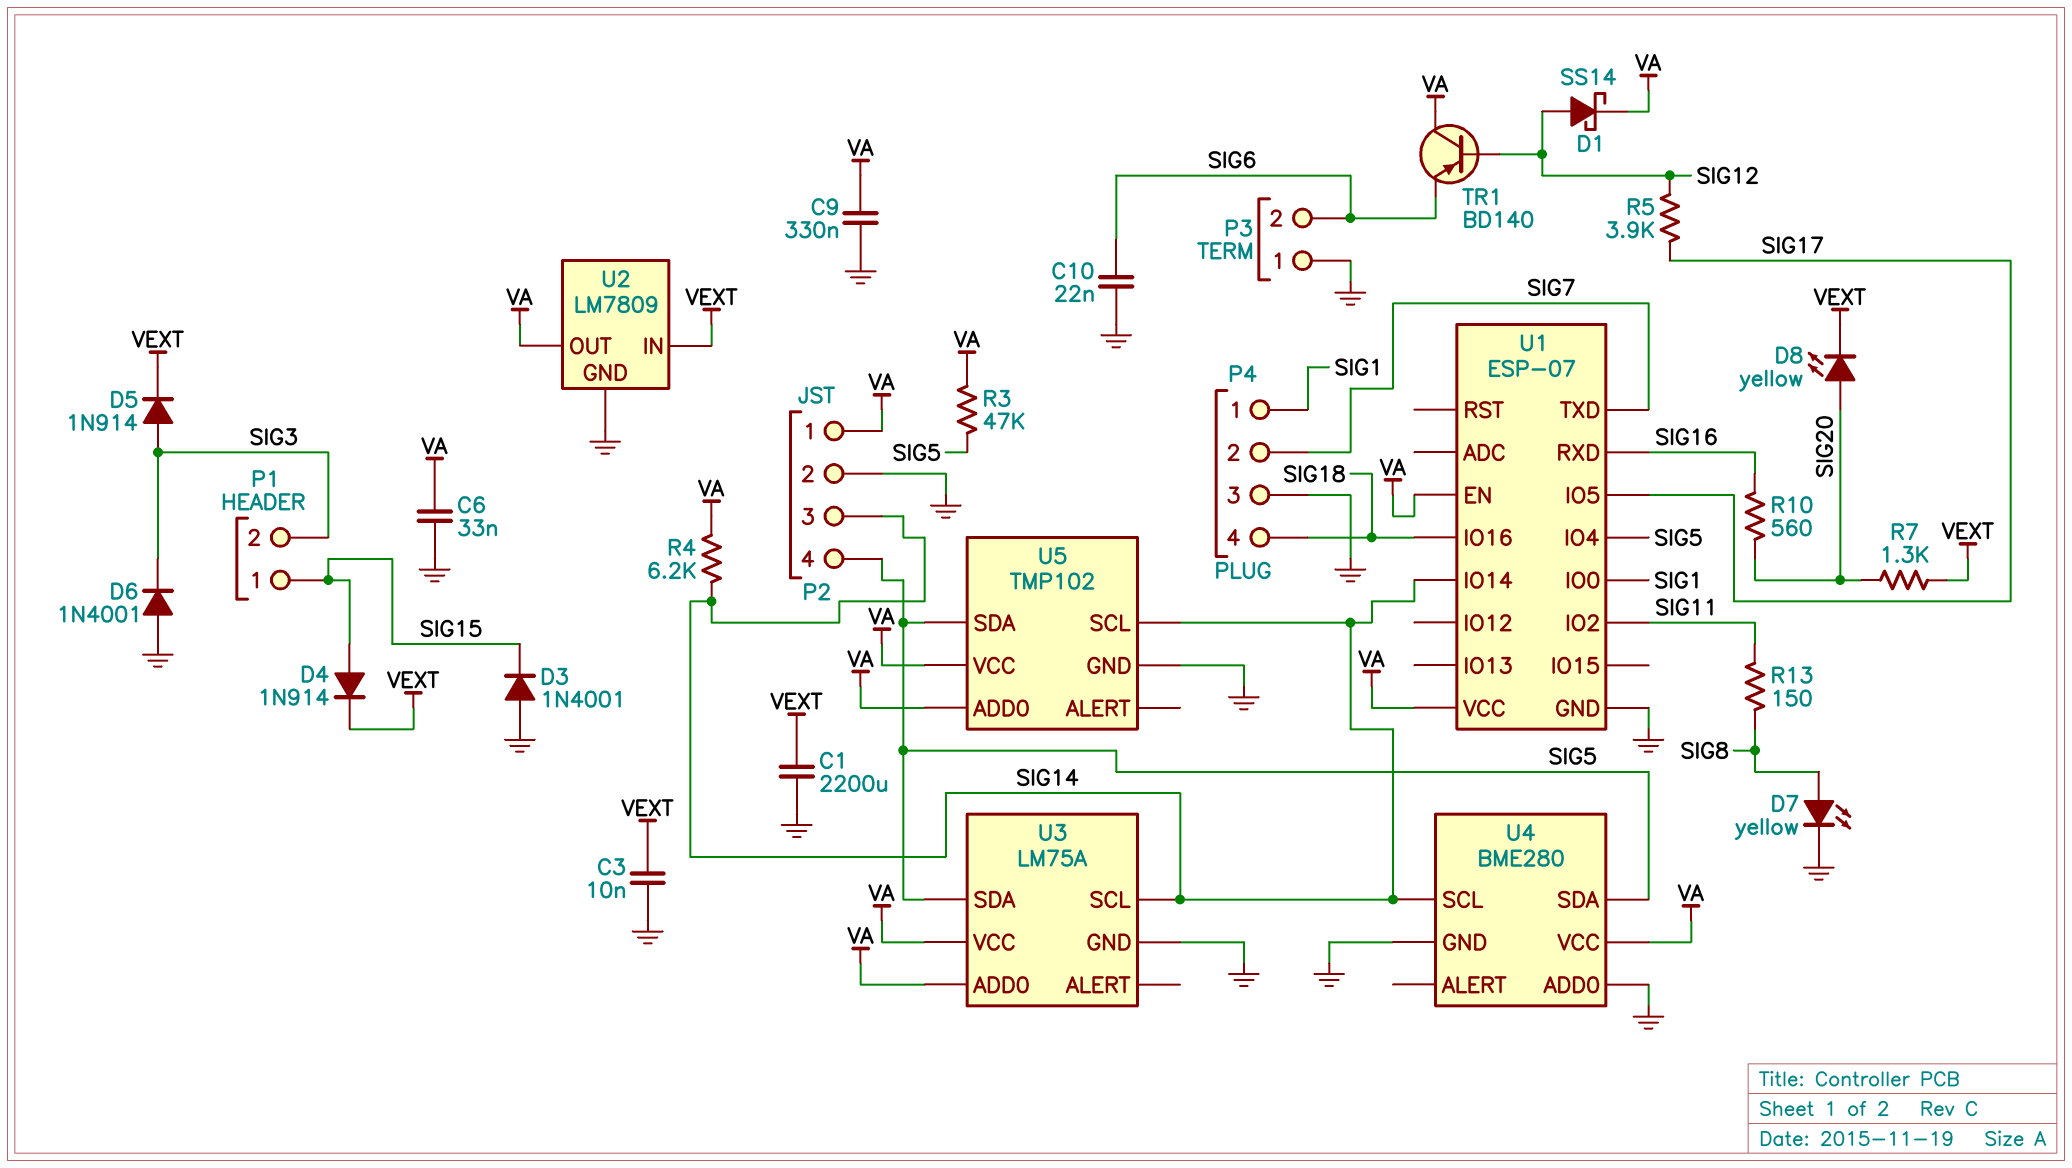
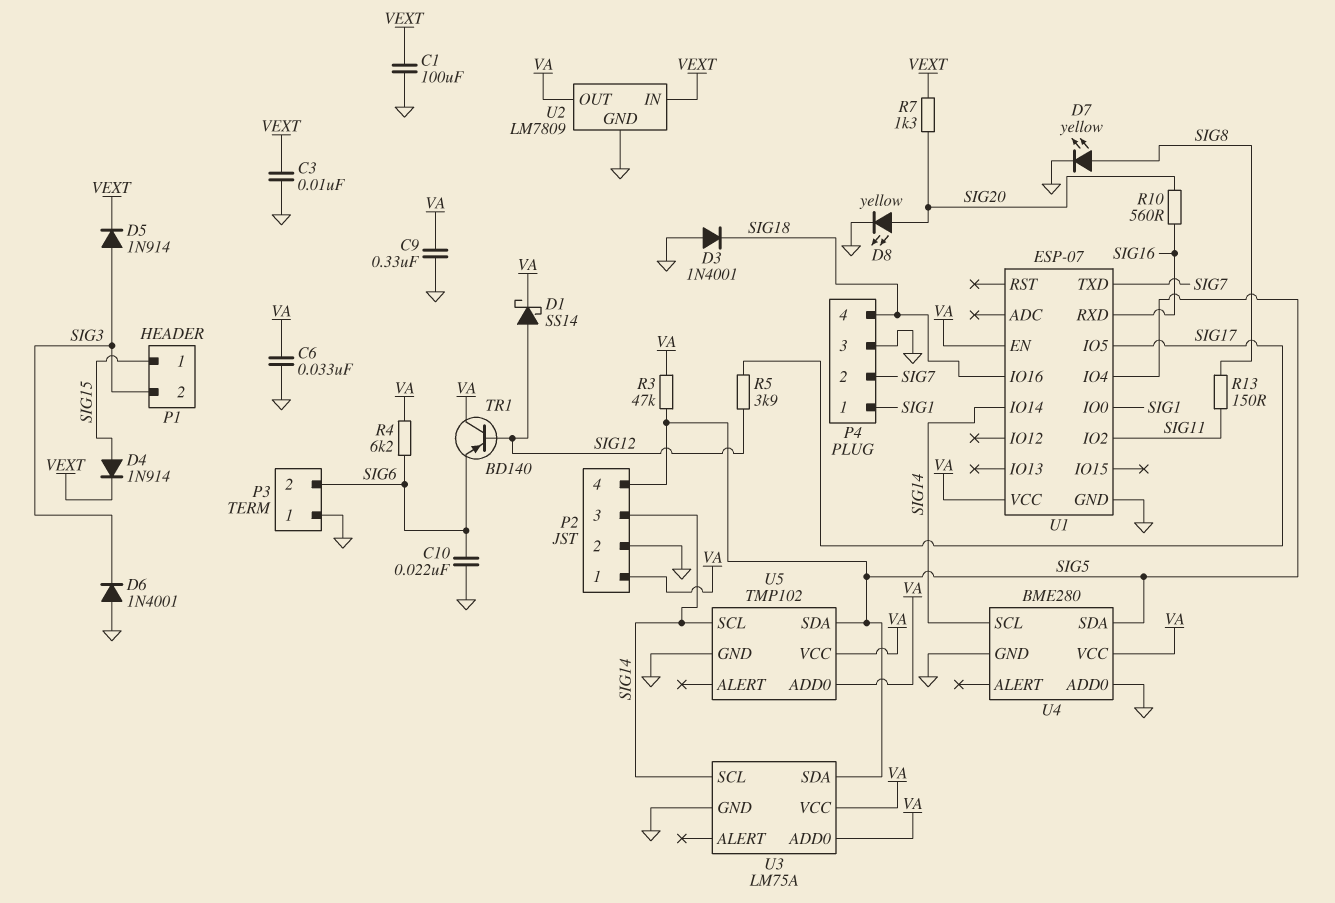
C1: 2200uF (GND, VEXT) -> 100uF (GND, VEXT)
D3: diode 1N4001 (A GND, K SIG15) -> diode 1N4001 (A GND, K SIG18)
D8: LED yellow (A SIG20, K VEXT) -> LED yellow (A SIG20, K GND)
R4: 6.2k (SIG14, VA) -> 6.2k (SIG6, VA)

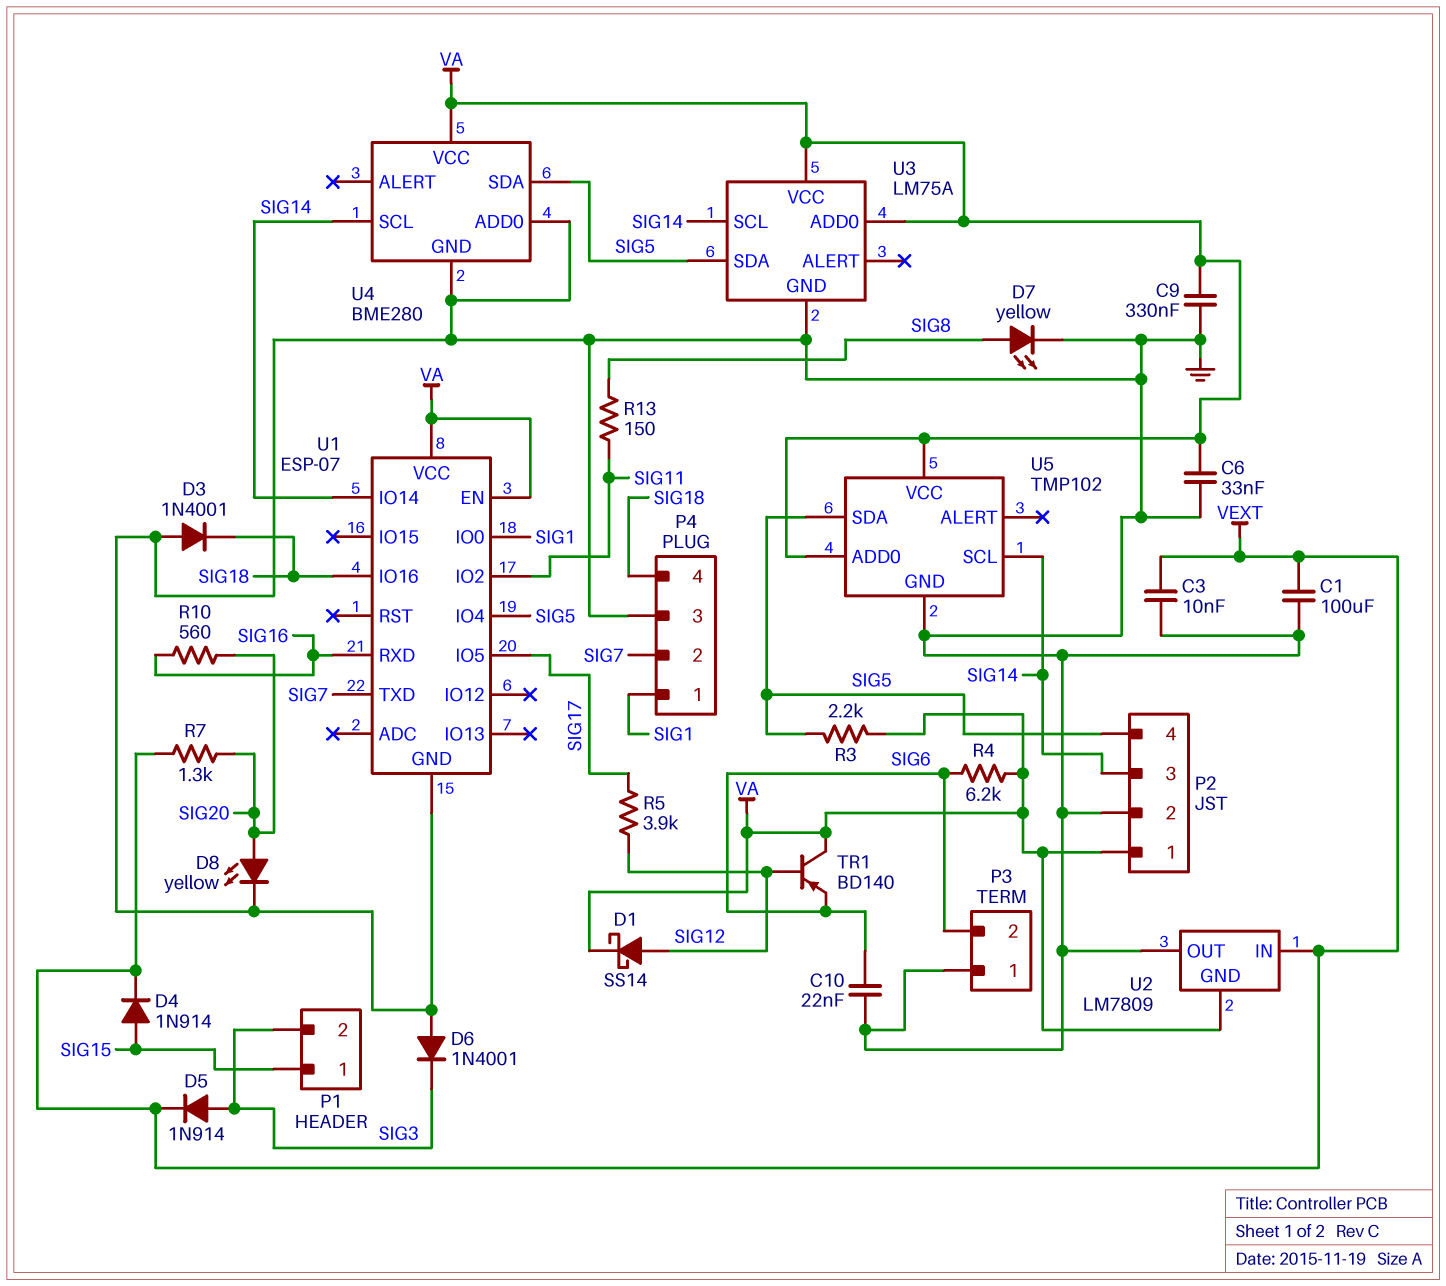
R3: 47k (SIG5, VA) -> 2.2k (SIG5, VA)
U2 pin GND: GND -> VA
U2 pin OUT: VA -> GND

